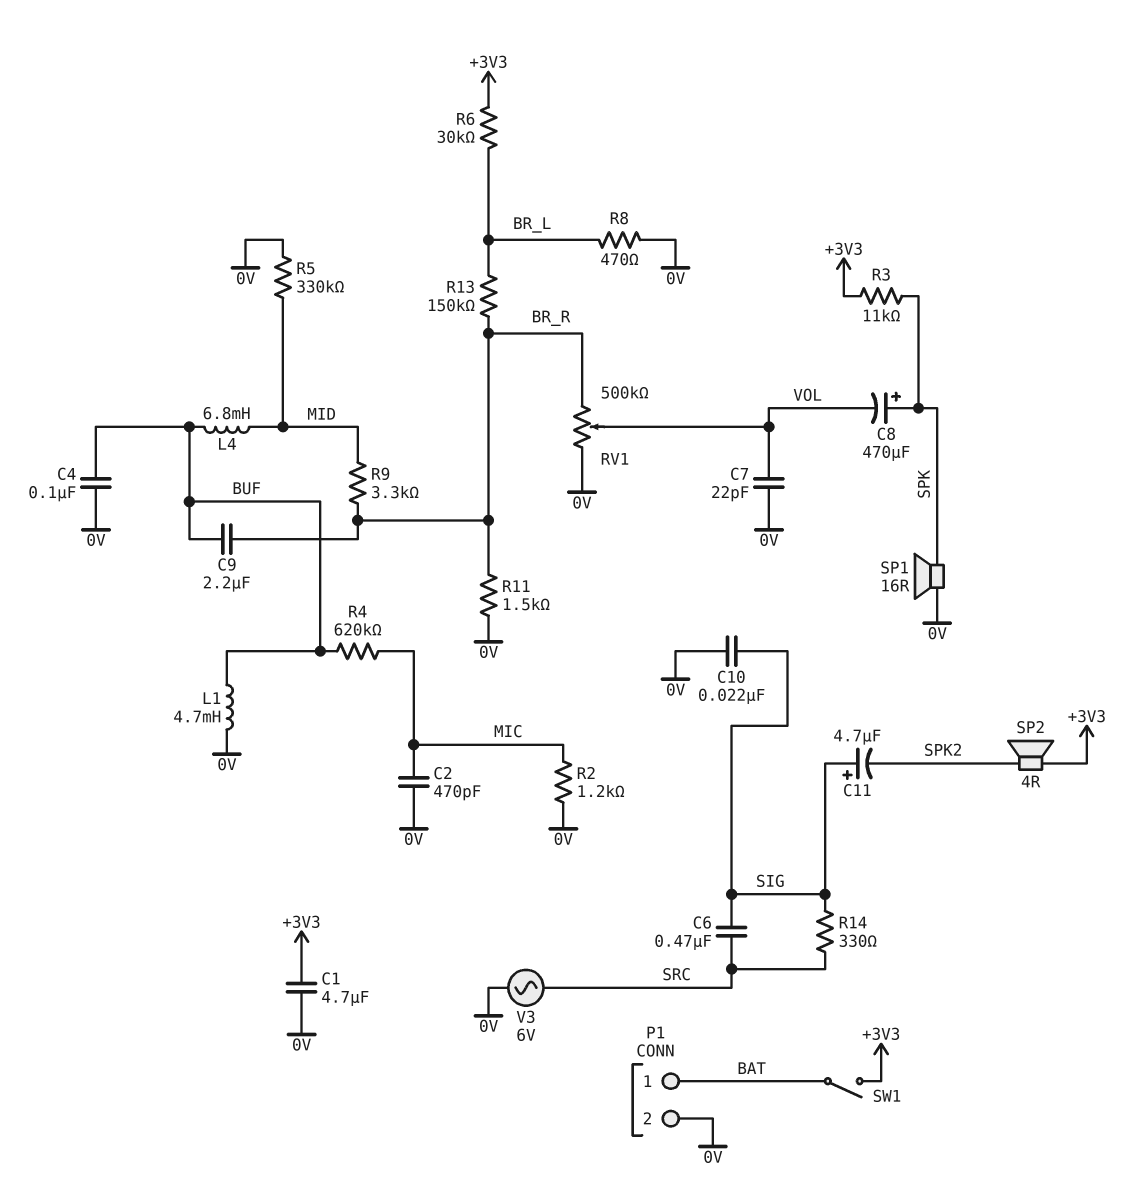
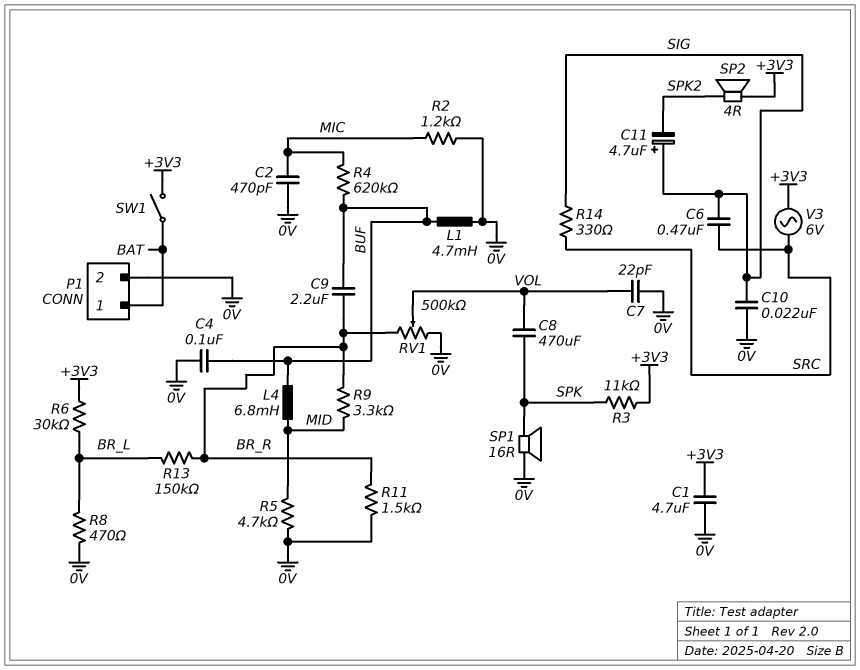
C8: 470uF (plus SPK, minus VOL) -> 470uF (SPK, VOL)
R5: 330k (0V, MID) -> 4.7k (0V, MID)
V3: AC 6V (0V, SRC) -> AC 6V (+3V3, SRC)

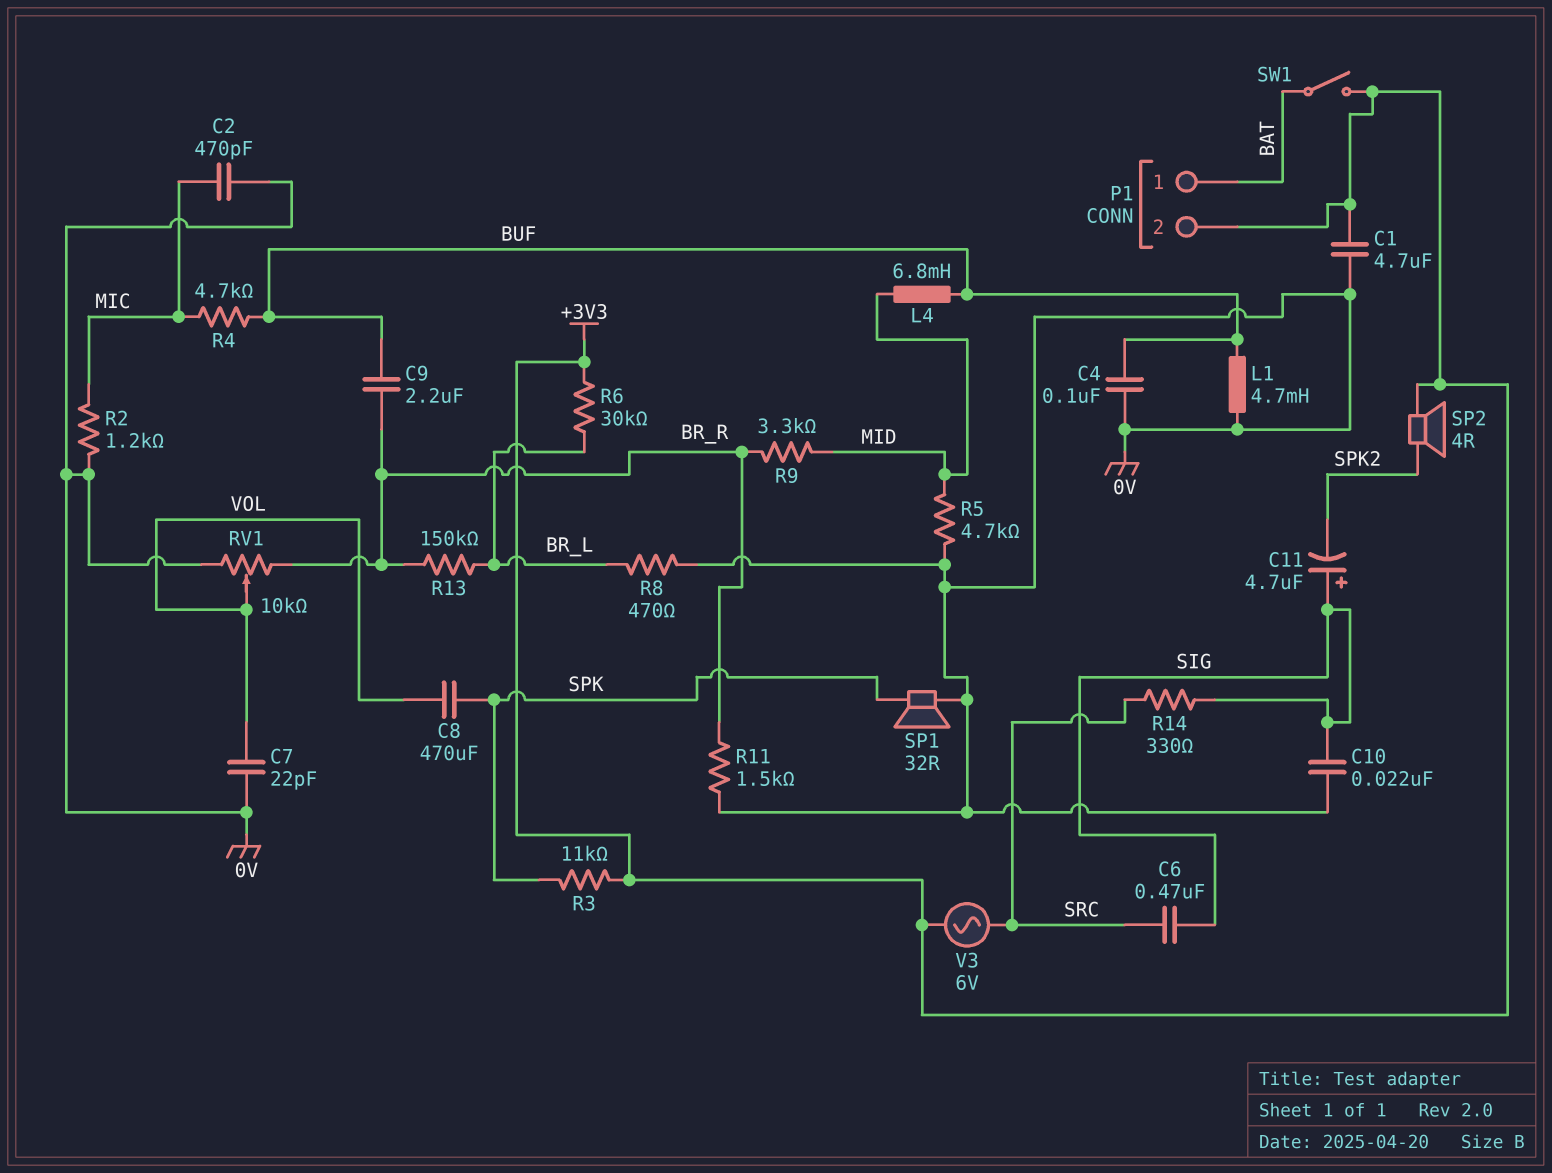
P1 pin 2: 0V -> +3V3
R4: 620k (BUF, MIC) -> 4.7k (BUF, MIC)
RV1: 500k (0V, BR_R, wiper VOL) -> 10k (0V, BR_R, wiper VOL)
SP1: speaker 16R (0V, SPK) -> speaker 32R (0V, SPK)

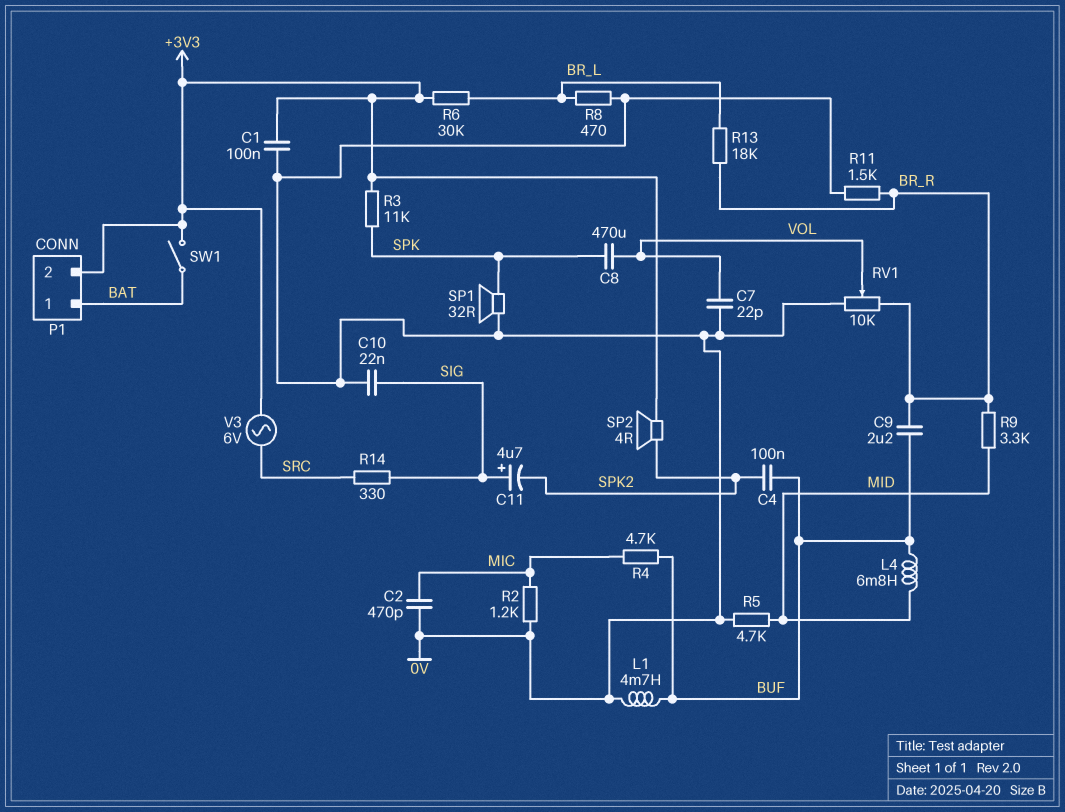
C1: 4.7uF (+3V3, 0V) -> 100nF (+3V3, 0V)
C4: 100nF (0V, BUF) -> 100nF (BUF, SPK2)
C6: 470nF (SIG, SRC) -> none
R13: 150k (BR_L, BR_R) -> 18k (BR_L, BR_R)

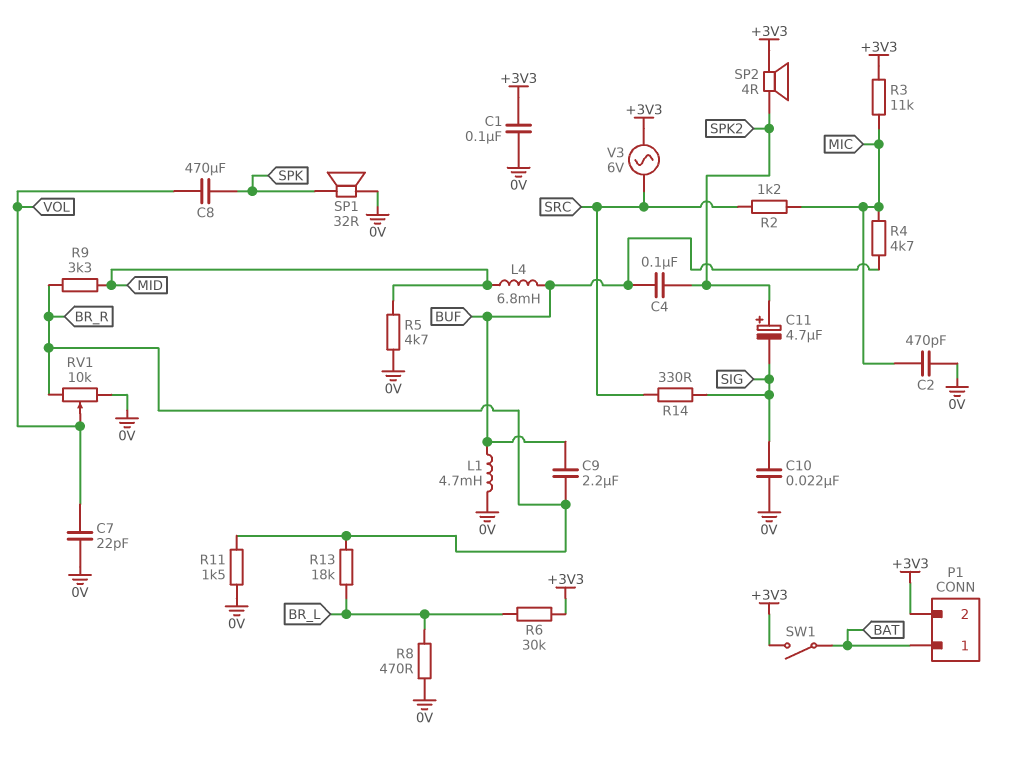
C11: 4.7uF (plus SIG, minus SPK2) -> 4.7uF (plus SPK2, minus SIG)
R2: 1.2k (0V, MIC) -> 1.2k (MIC, SRC)
R3: 11k (+3V3, SPK) -> 11k (+3V3, MIC)

